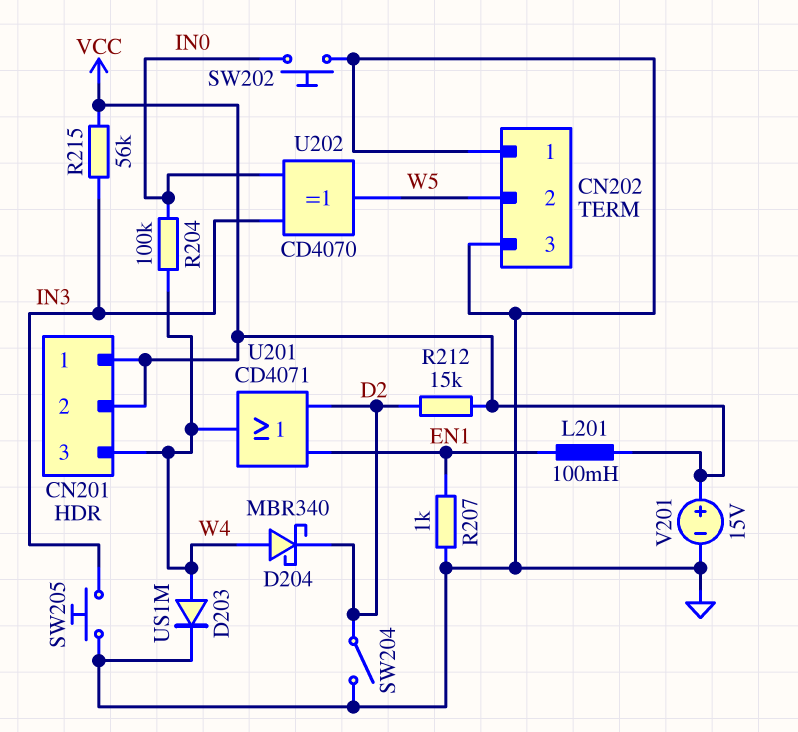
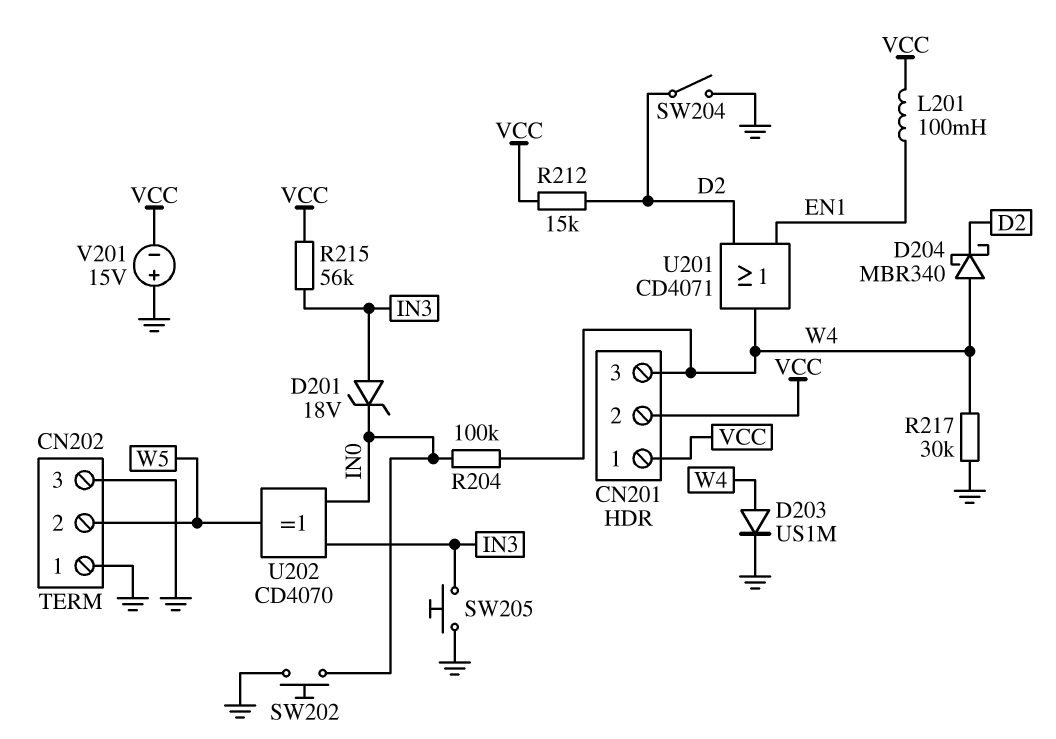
D201: none -> zener 18V (A IN3, K IN0)
R207: 1k (EN1, GND) -> none
R217: none -> 30k (GND, W4)
V201: 15V (plus VCC, minus GND) -> 15V (plus GND, minus VCC)

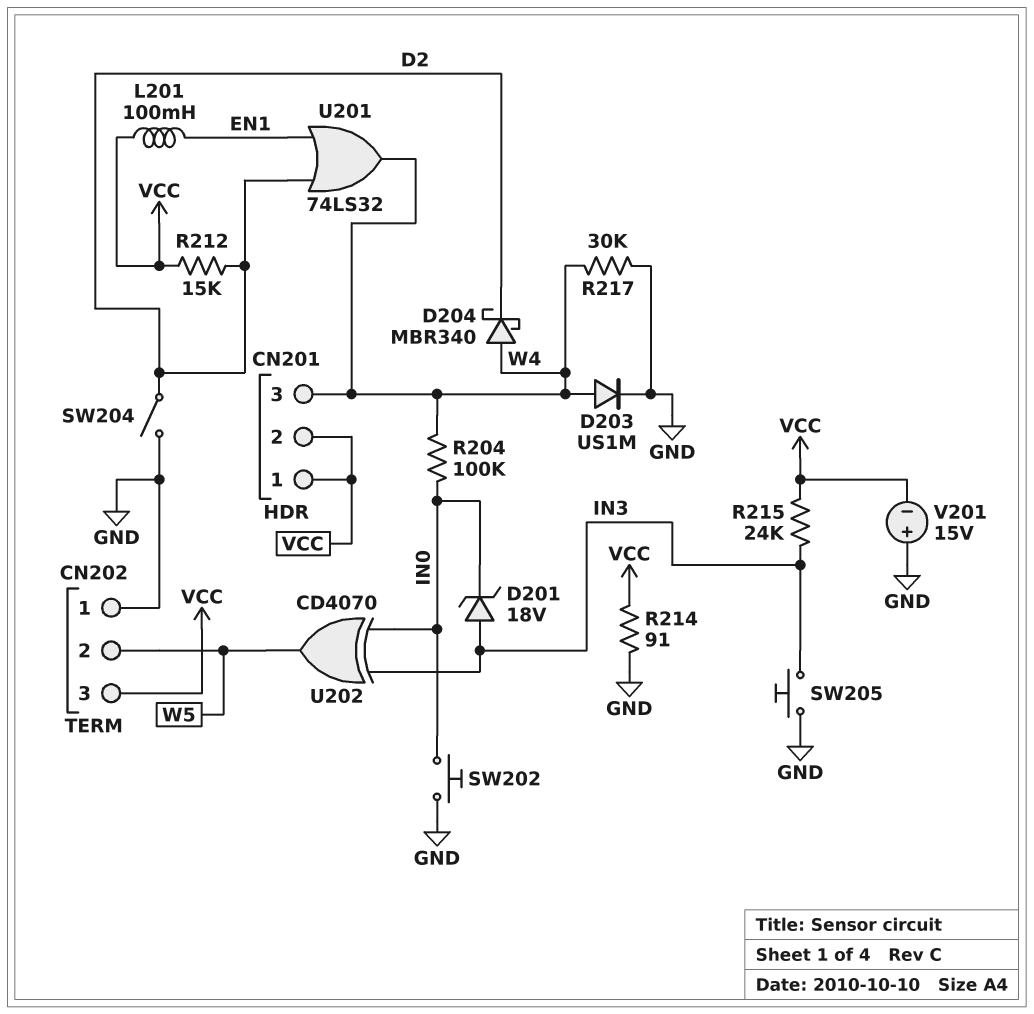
CN202 pin 3: GND -> VCC
R214: none -> 91 (GND, VCC)
R215: 56k (IN3, VCC) -> 24k (IN3, VCC)
U201: OR CD4071 (in D2, in EN1, out W4) -> OR 74LS32 (in D2, in EN1, out W4)

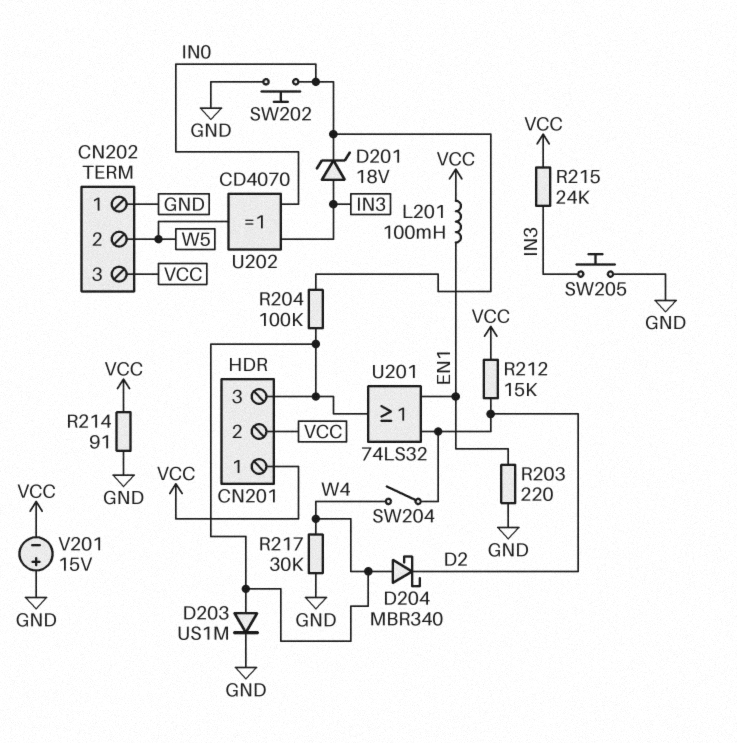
R203: none -> 220 (EN1, GND)
SW204: switch (D2, GND) -> switch (D2, W4)

